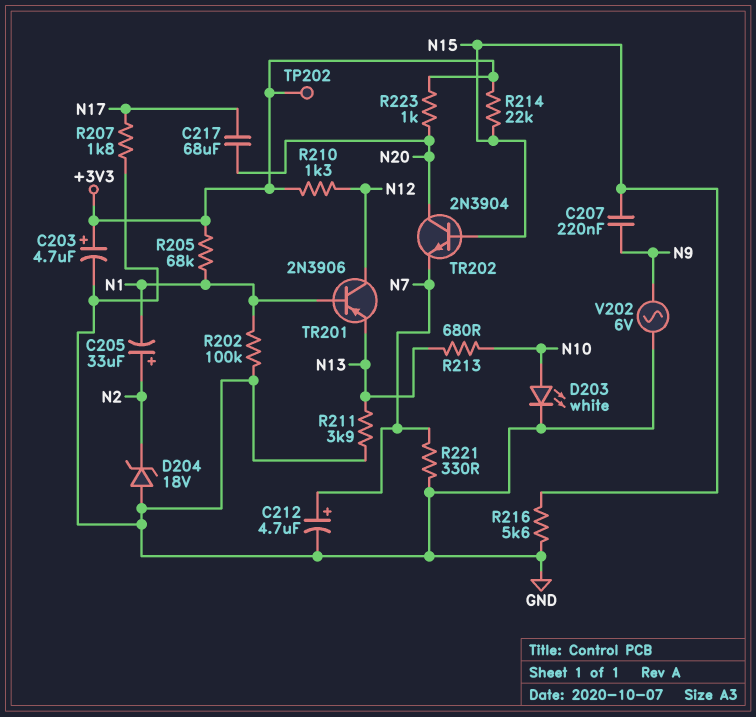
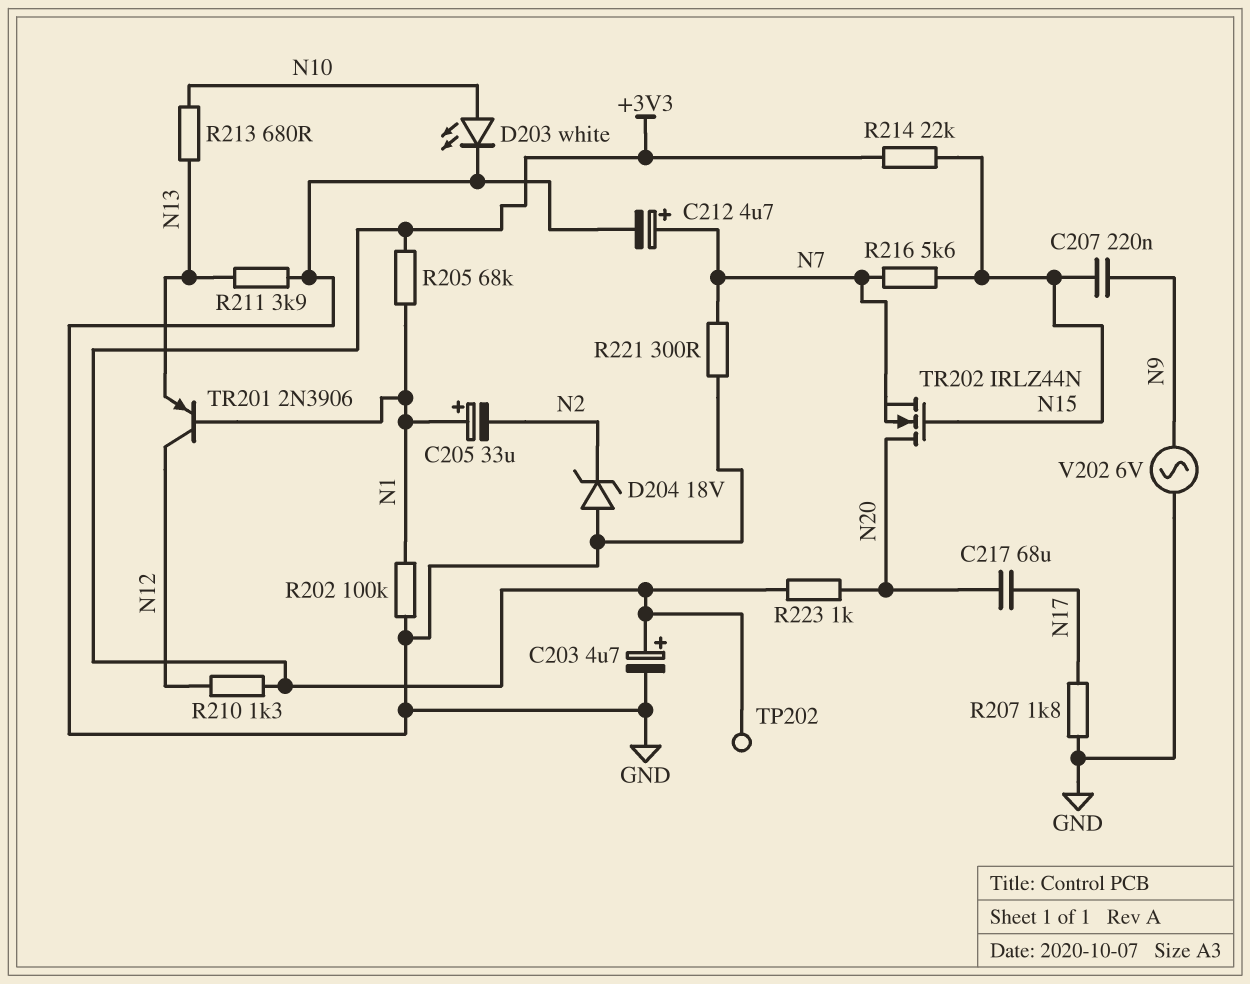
C205: 33uF (plus N2, minus N1) -> 33uF (plus N1, minus N2)
R216: 5.6k (GND, N15) -> 5.6k (N7, N15)
R221: 330 (GND, N7) -> 300 (GND, N7)
TR202: NPN 2N3904 (B N15, C N20, E N7) -> NMOS IRLZ44N (G N15, D N20, S N7)

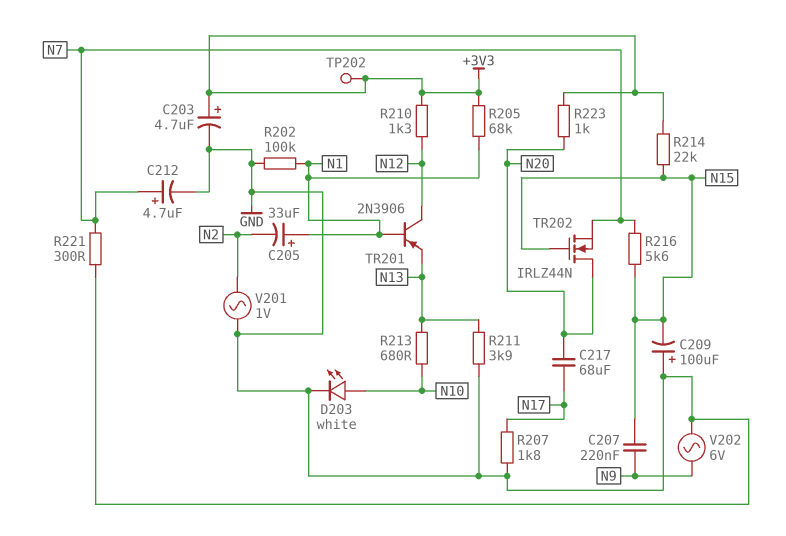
C209: none -> 100uF (plus GND, minus N15)
D204: zener 18V (A GND, K N2) -> none
V201: none -> AC 1V (GND, N2)

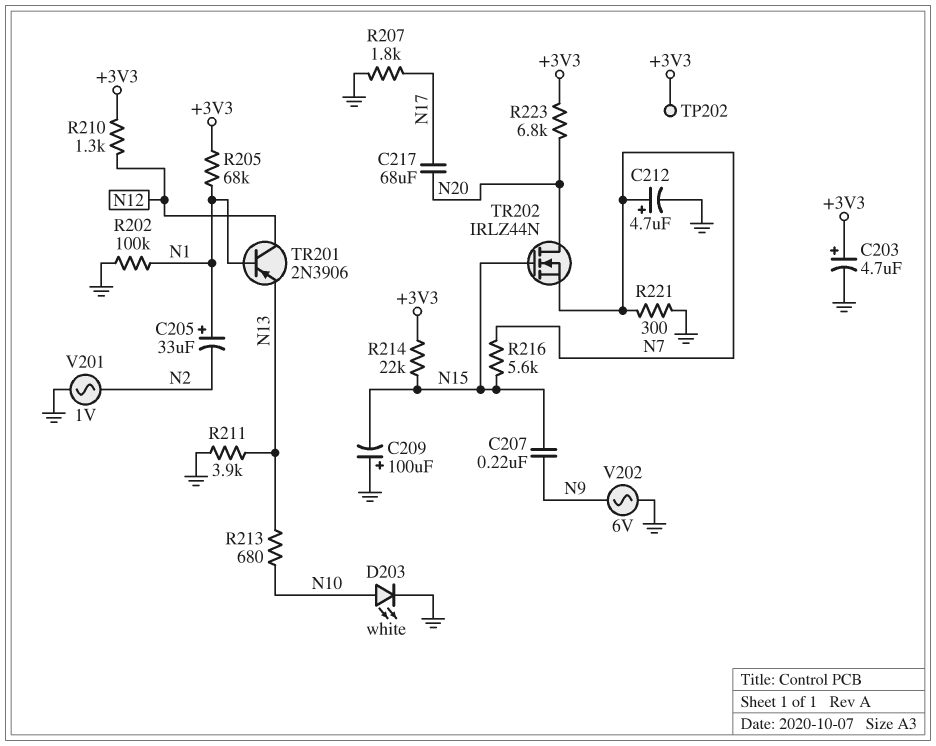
R223: 1k (+3V3, N20) -> 6.8k (+3V3, N20)

